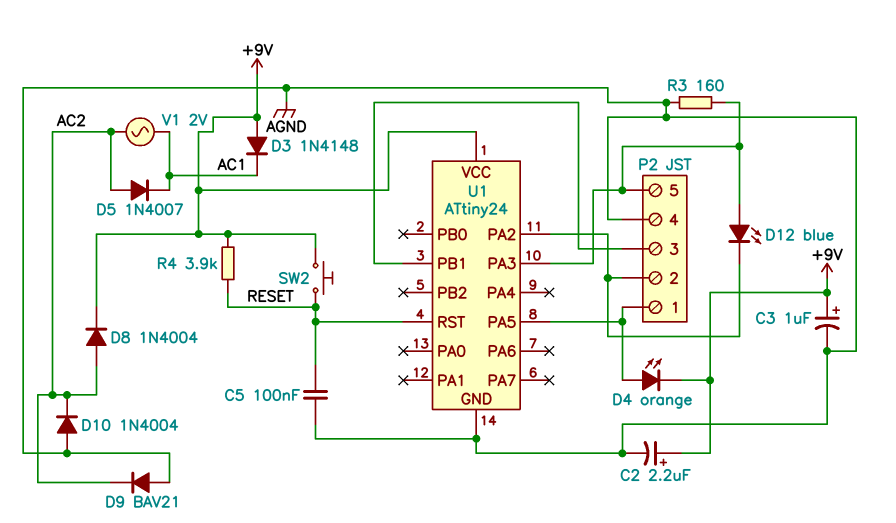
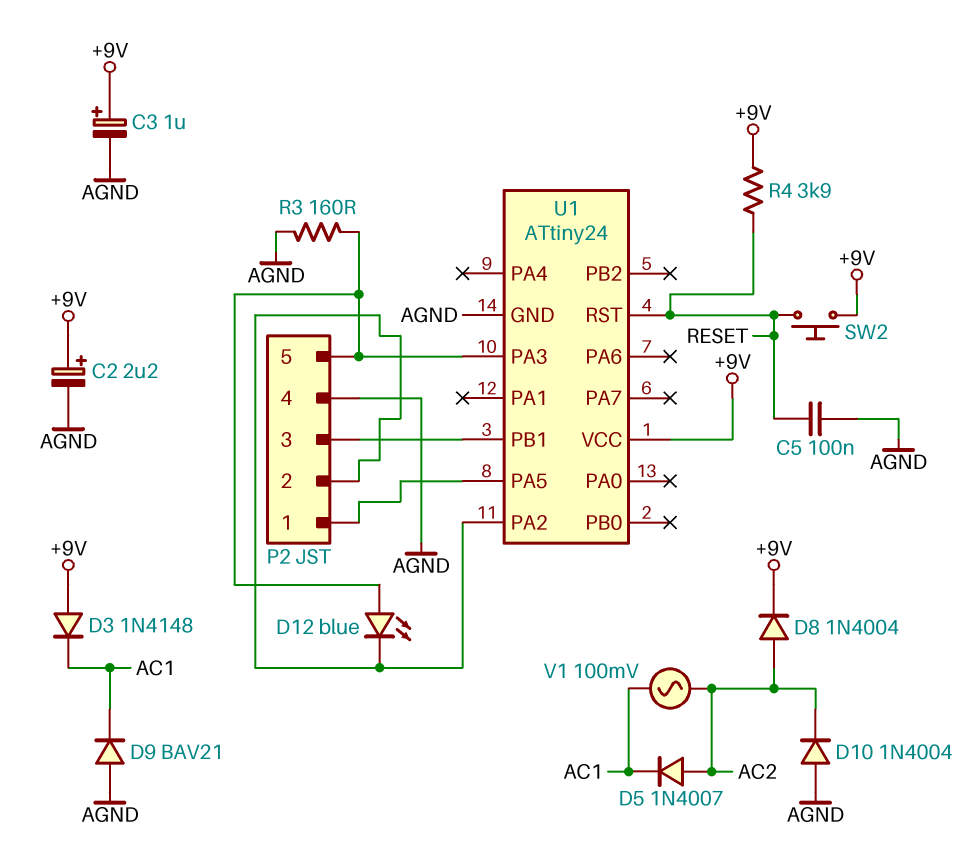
D4: LED orange (A P2/1, K +9V) -> none
D9: diode BAV21 (A AGND, K AC2) -> diode BAV21 (A AGND, K AC1)
V1: AC 2V (AC1, AC2) -> AC 100mV (AC1, AC2)

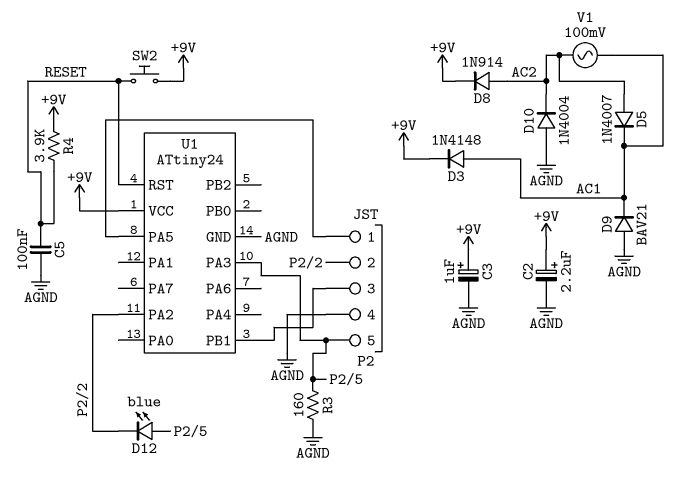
D3: diode 1N4148 (A +9V, K AC1) -> diode 1N4148 (A AC1, K +9V)
D8: diode 1N4004 (A AC2, K +9V) -> diode 1N914 (A AC2, K +9V)

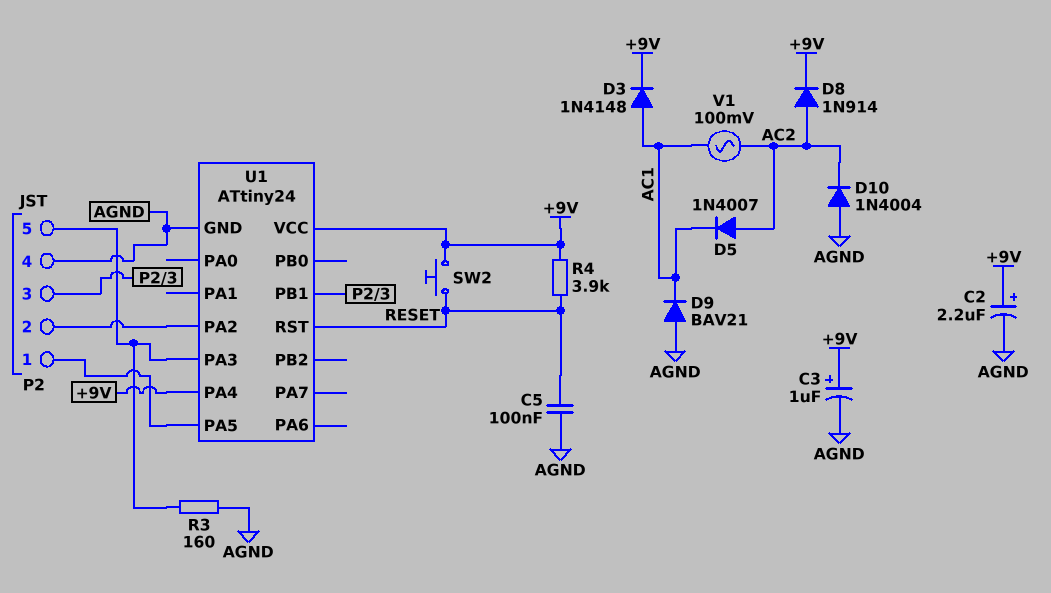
D12: LED blue (A P2/5, K P2/2) -> none
U1 pin PA4: none -> +9V

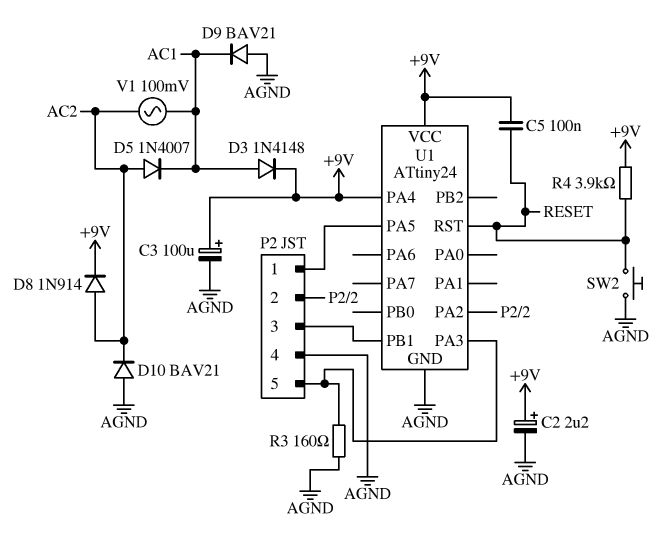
C3: 1uF (plus +9V, minus AGND) -> 100uF (plus +9V, minus AGND)
C5: 100nF (AGND, RESET) -> 100nF (+9V, RESET)
D10: diode 1N4004 (A AGND, K AC2) -> diode BAV21 (A AGND, K AC2)
SW2: button (+9V, RESET) -> button (AGND, RESET)

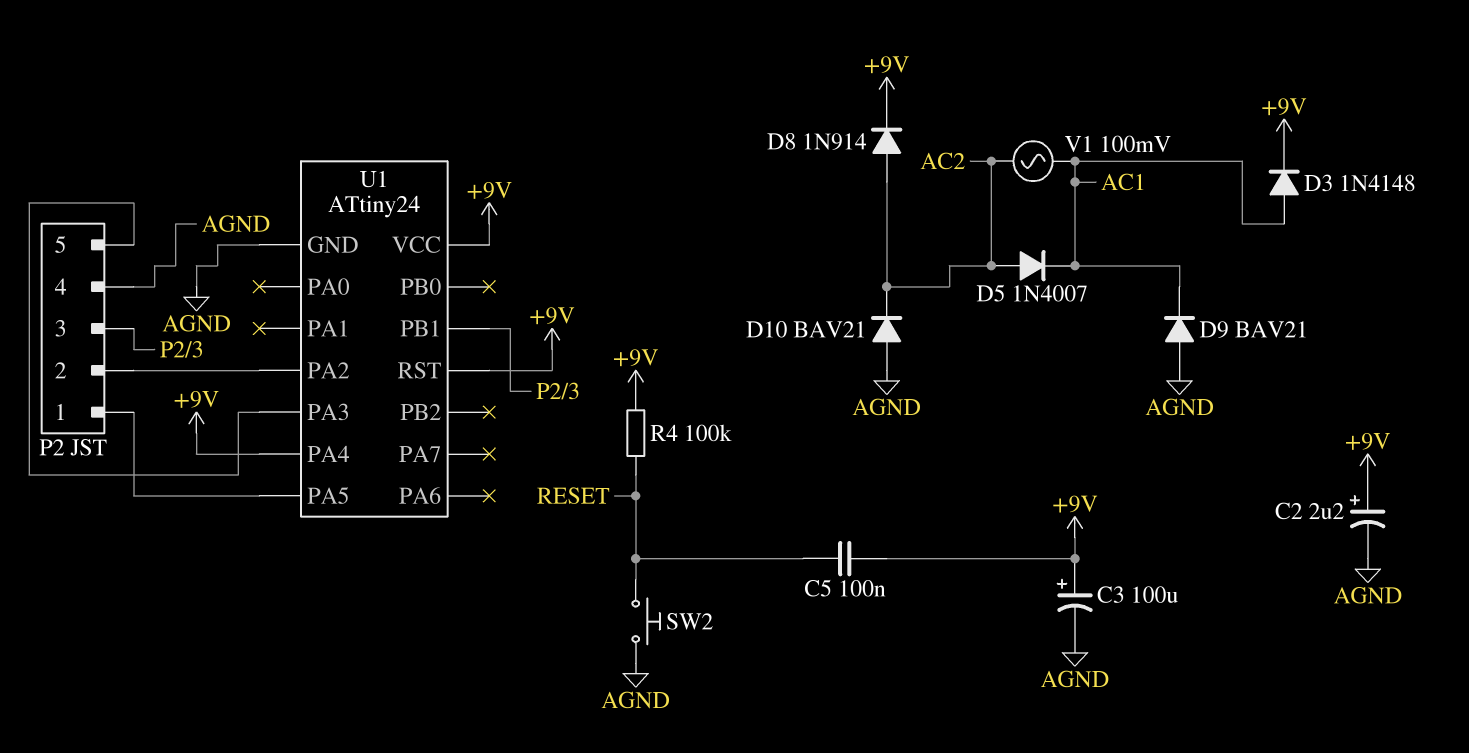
R3: 160 (AGND, P2/5) -> none
R4: 3.9k (+9V, RESET) -> 100k (+9V, RESET)
U1 pin RST: RESET -> +9V

